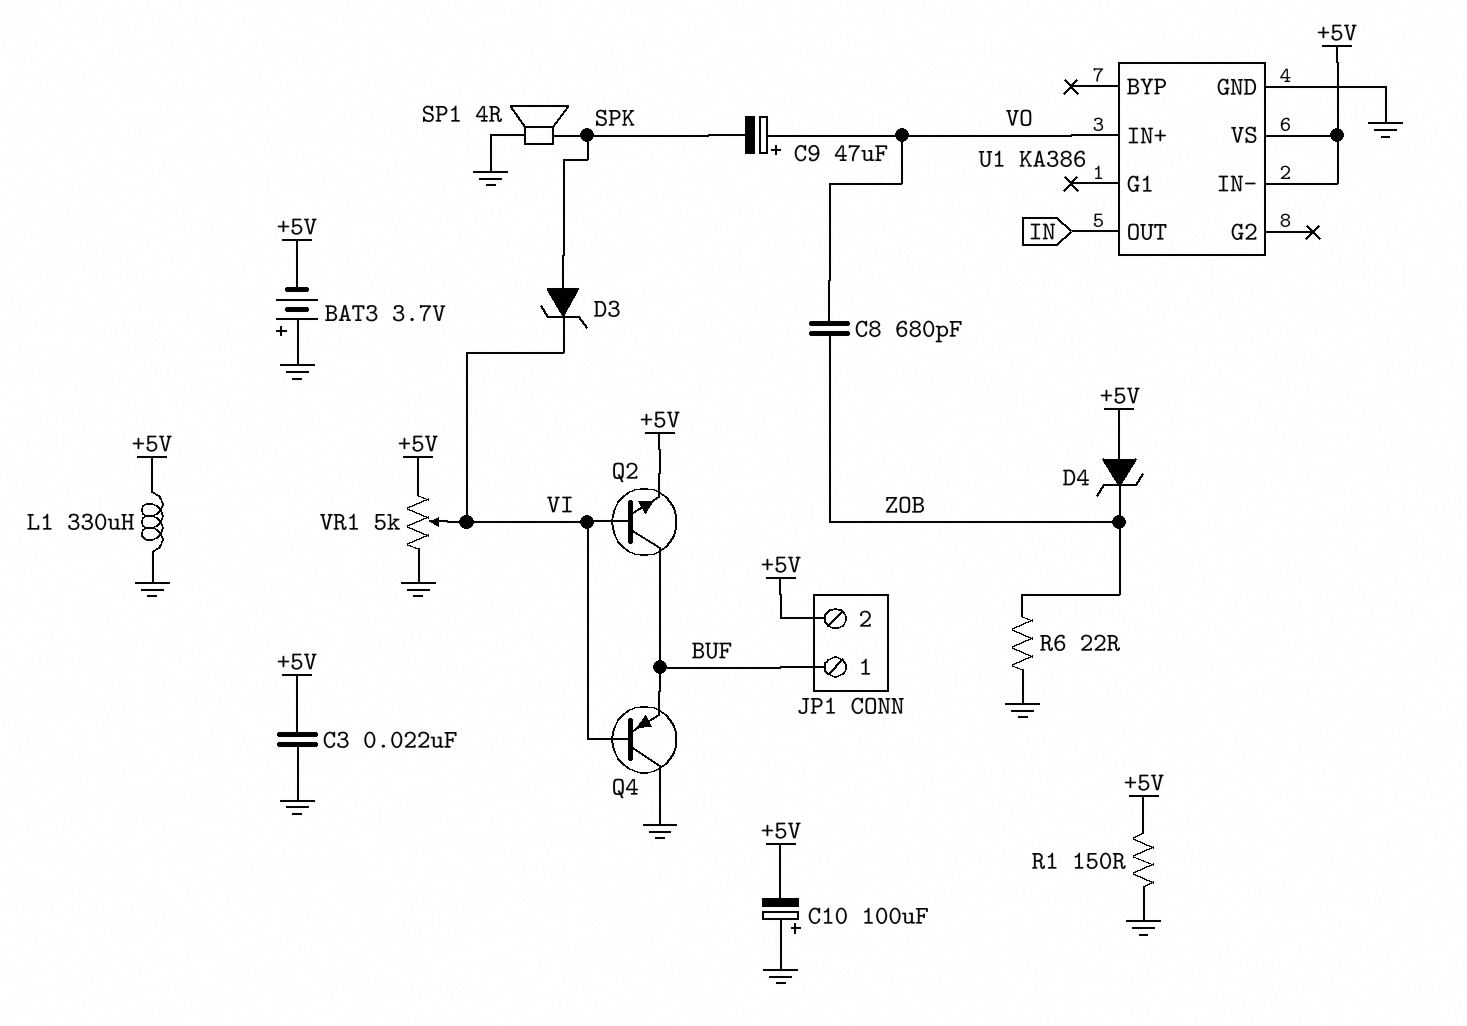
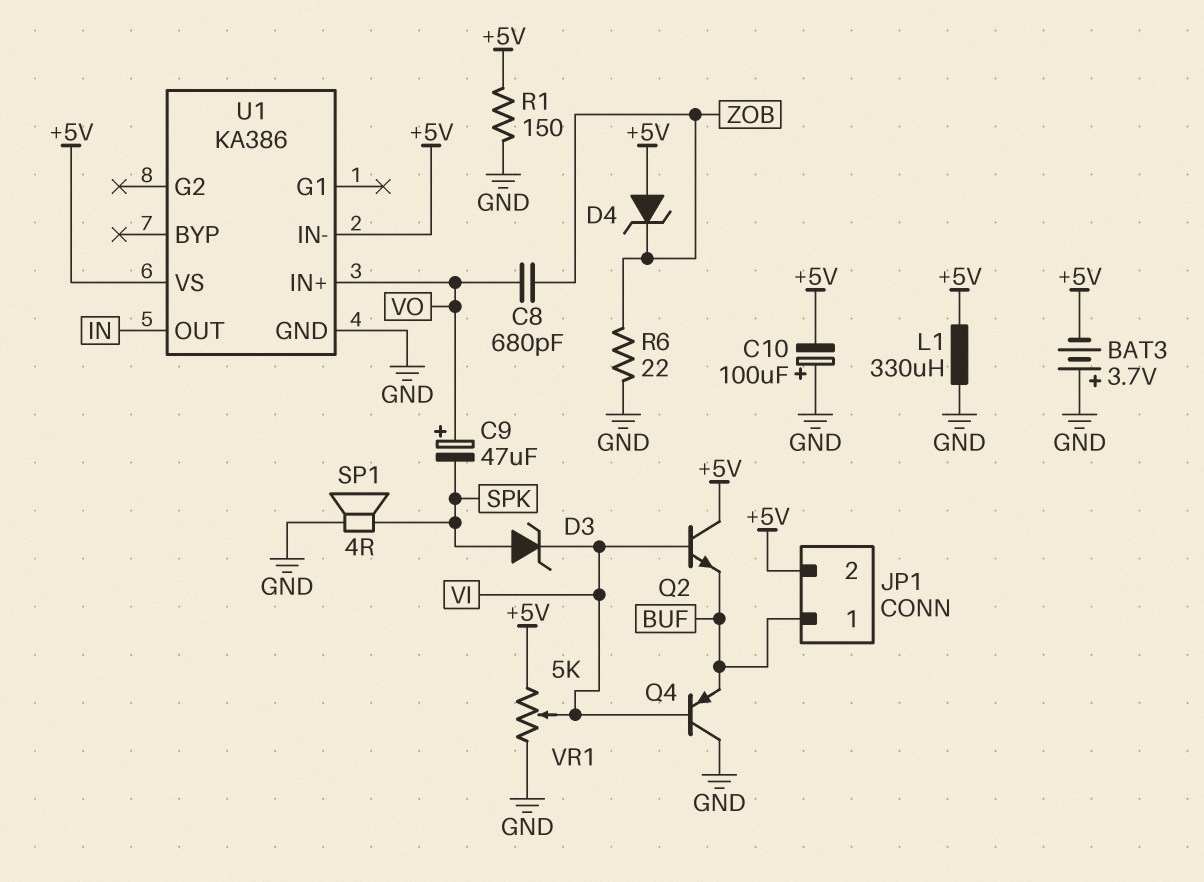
C3: 22nF (+5V, GND) -> none
Q2: NPN (B VI, C BUF, E +5V) -> NPN (B VI, C +5V, E BUF)

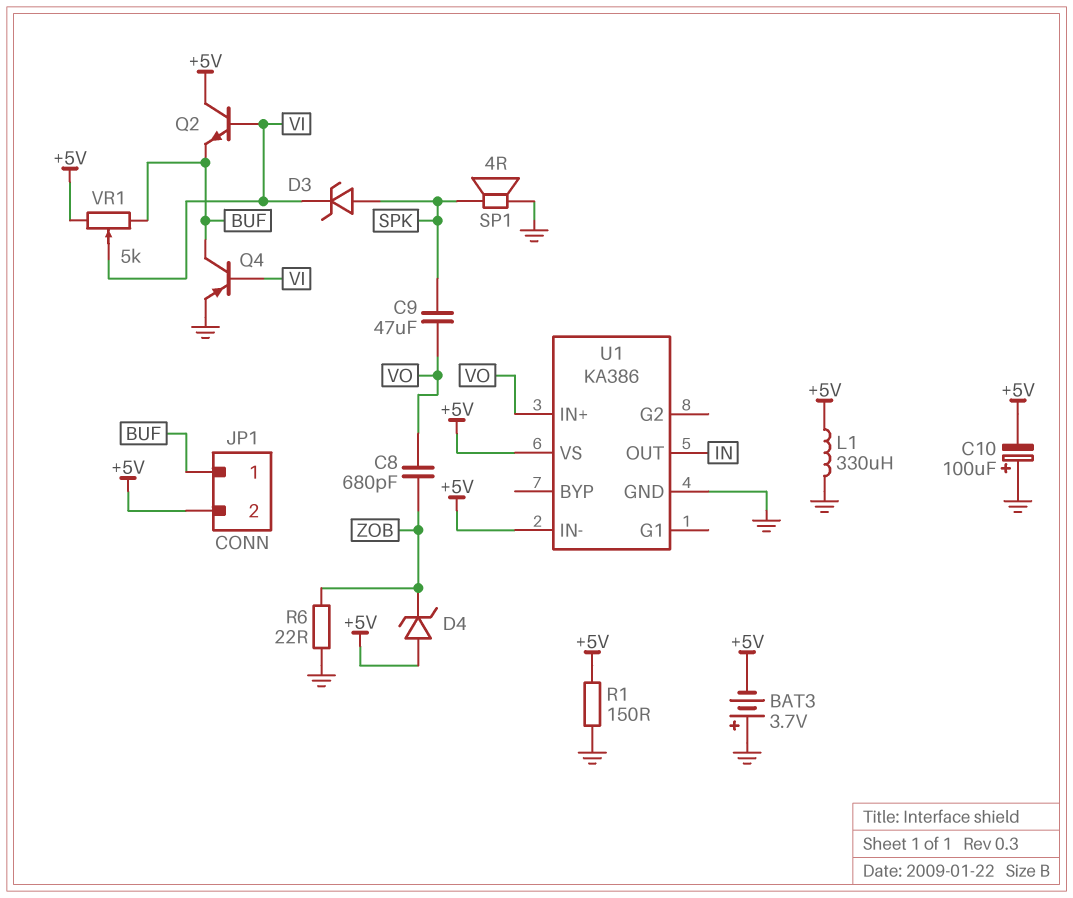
C9: 47uF (plus VO, minus SPK) -> 47uF (SPK, VO)
Q4: PNP (B VI, C GND, E BUF) -> PNP (B VI, C BUF, E GND)
VR1: 5k (+5V, GND, wiper VI) -> 5k (+5V, BUF, wiper VI)

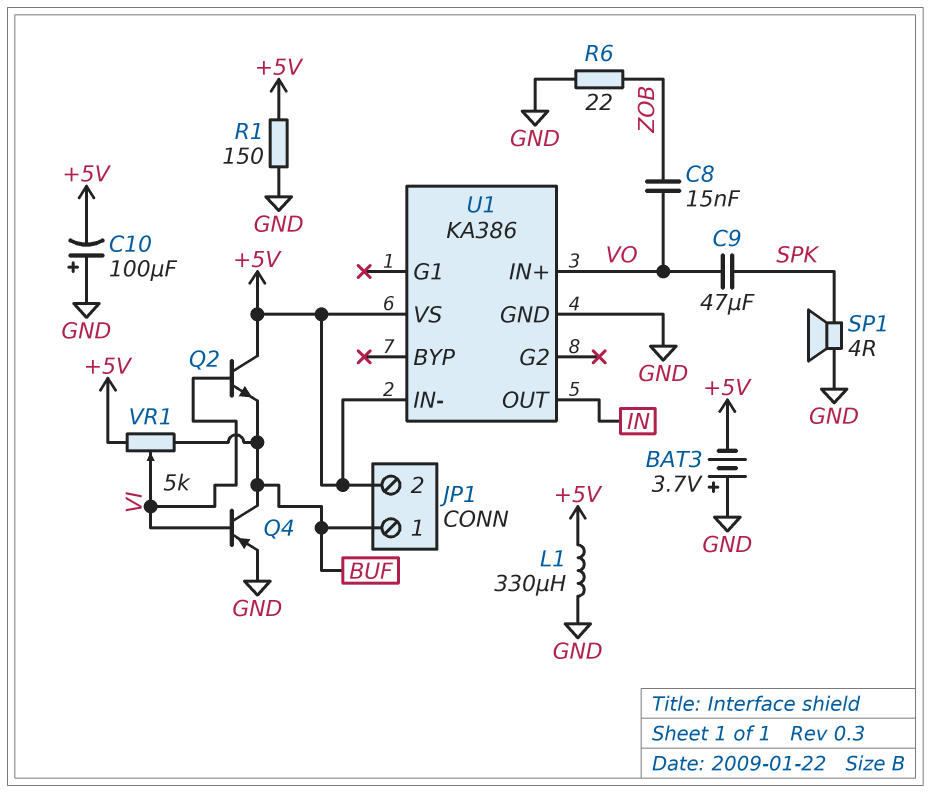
C8: 680pF (VO, ZOB) -> 15nF (VO, ZOB)
D3: zener (A SPK, K VI) -> none
D4: zener (A +5V, K ZOB) -> none

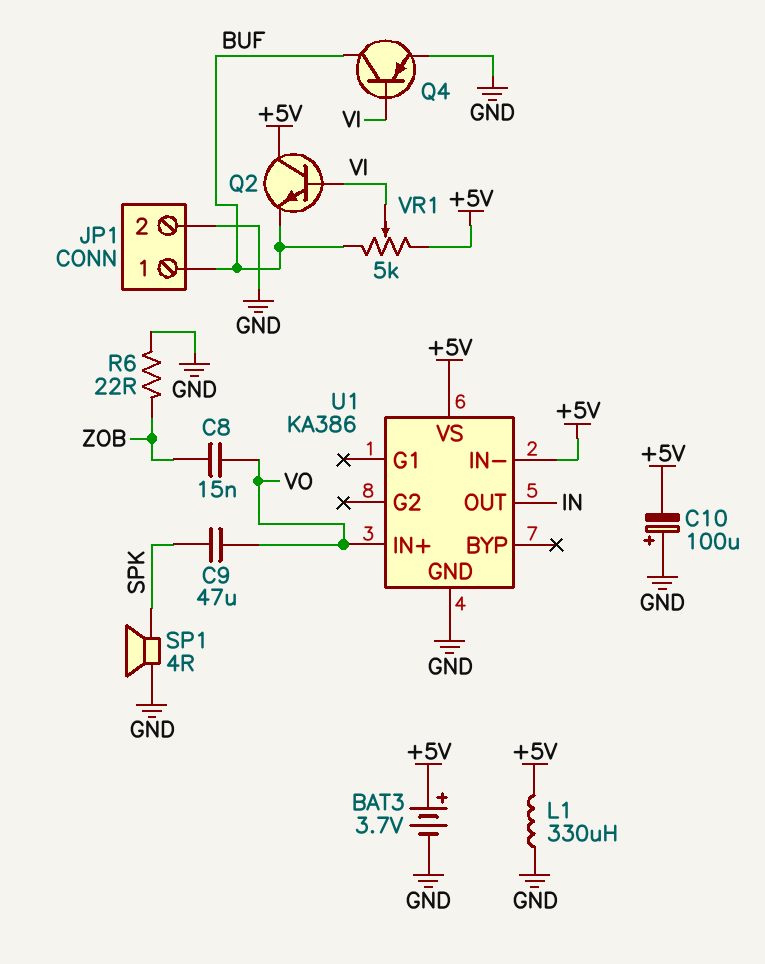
BAT3: 3.7V (plus GND, minus +5V) -> 3.7V (plus +5V, minus GND)
JP1 pin 2: +5V -> GND
R1: 150 (+5V, GND) -> none

